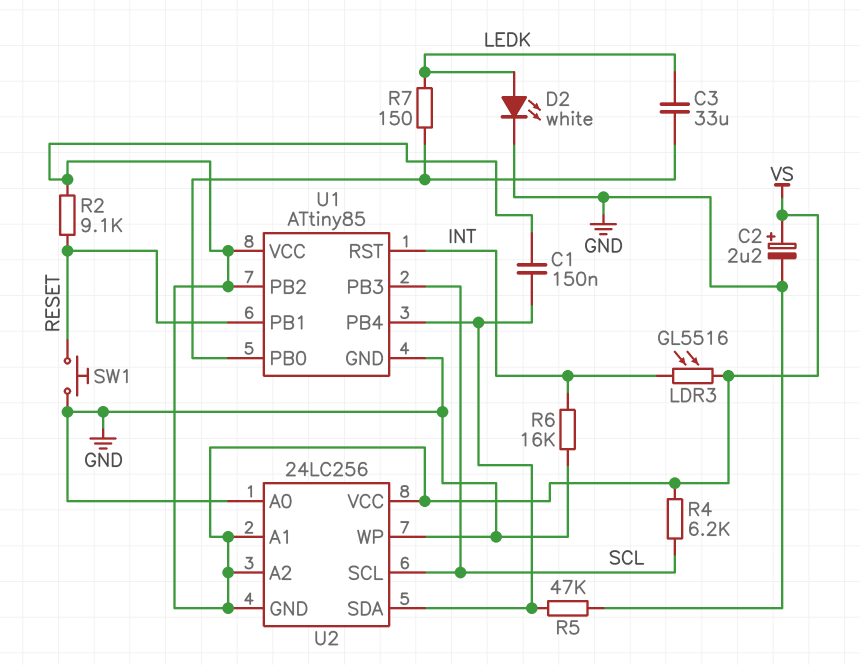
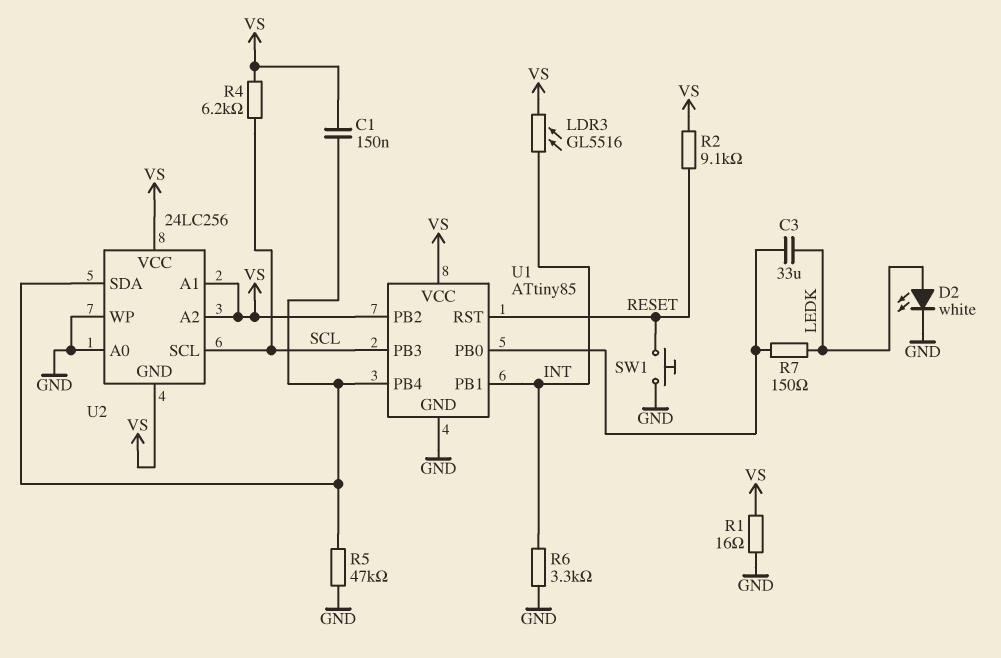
C2: 2.2uF (plus VS, minus GND) -> none
R1: none -> 16 (GND, VS)
R6: 16k (GND, INT) -> 3.3k (GND, INT)
U1 pin PB1: RESET -> INT
U1 pin RST: INT -> RESET

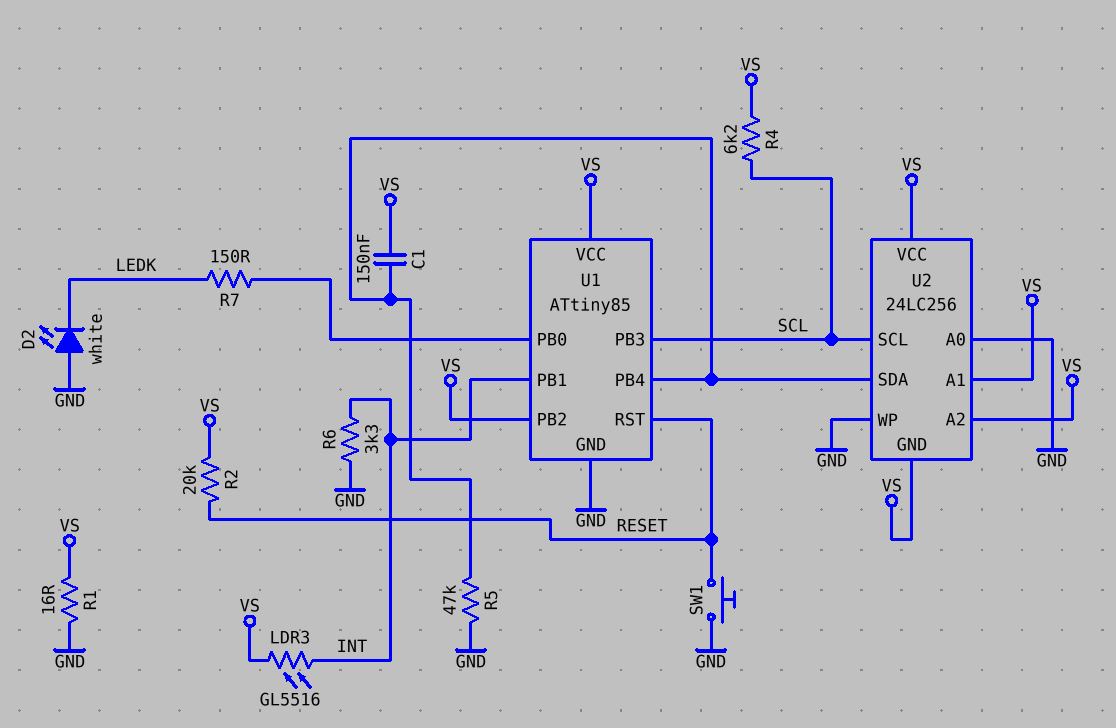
C3: 33uF (LEDK, U1/PB0) -> none
D2: LED white (A LEDK, K GND) -> LED white (A GND, K LEDK)
R2: 9.1k (RESET, VS) -> 20k (RESET, VS)

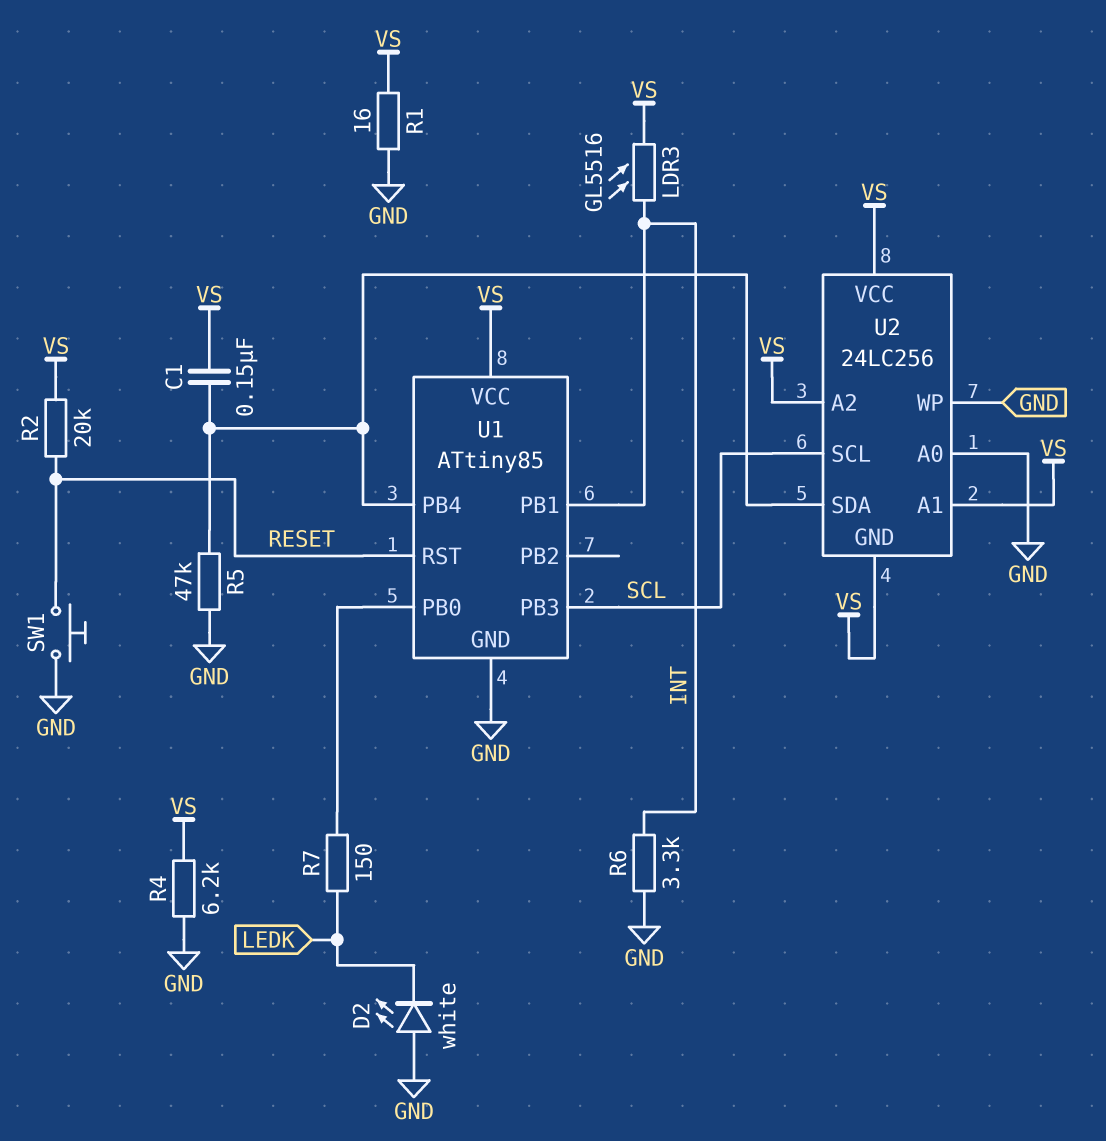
R4: 6.2k (SCL, VS) -> 6.2k (GND, VS)
U1 pin PB2: VS -> none

